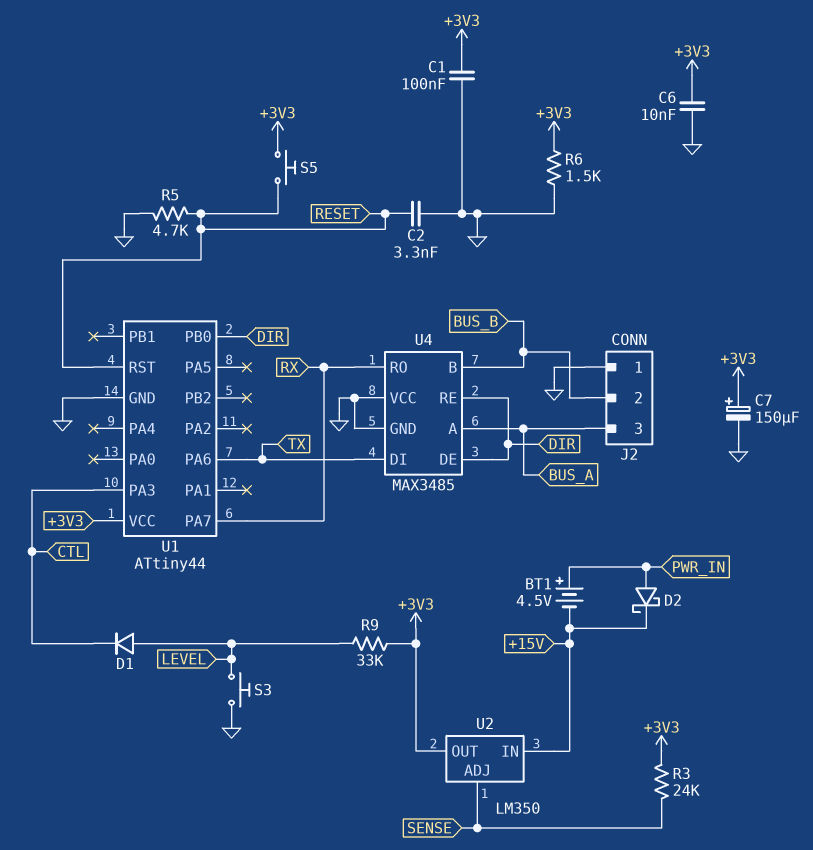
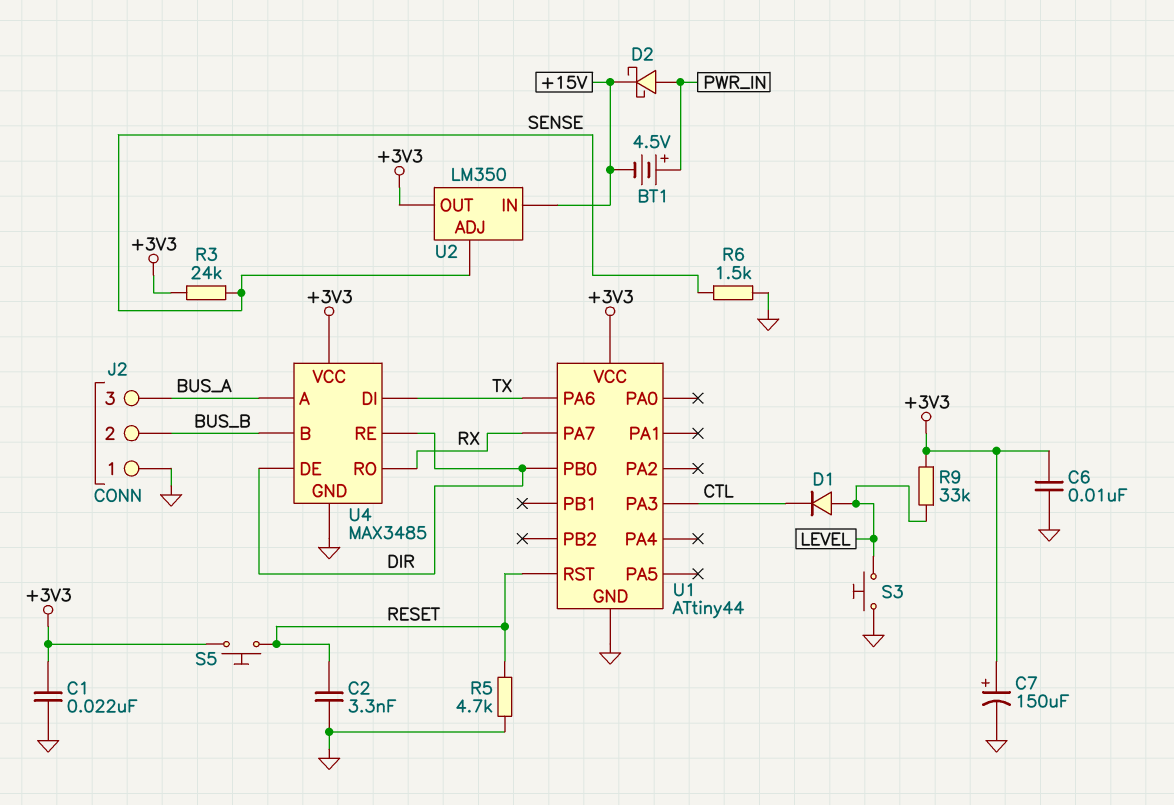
C1: 100nF (+3V3, GND) -> 22nF (+3V3, GND)
R6: 1.5k (+3V3, GND) -> 1.5k (GND, SENSE)
U4 pin VCC: GND -> +3V3

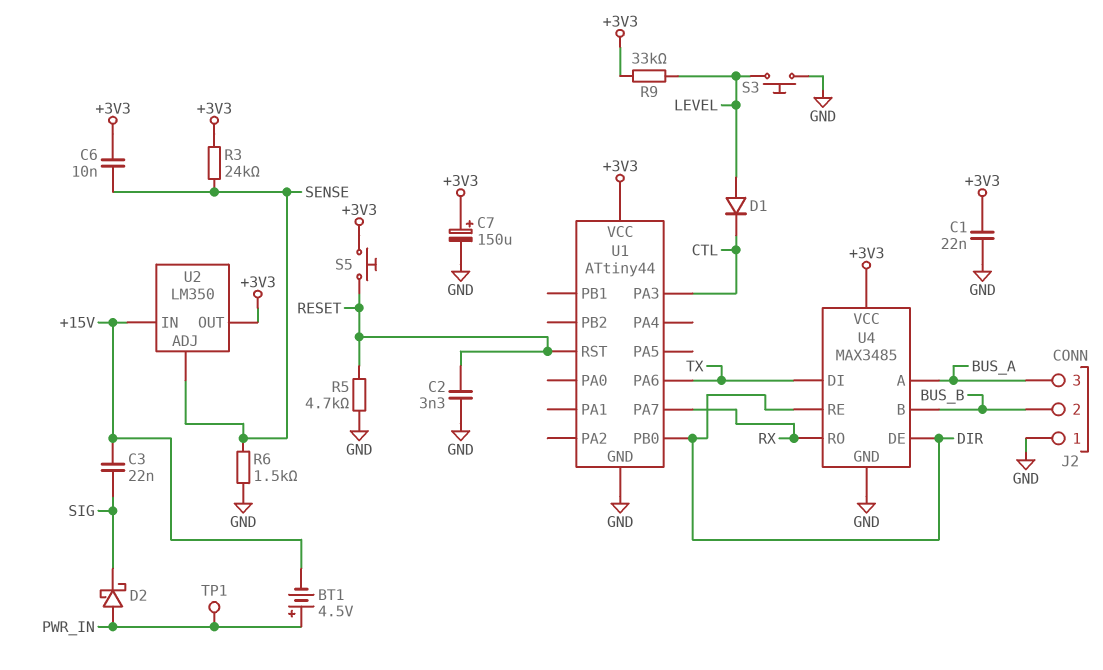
C3: none -> 22nF (+15V, SIG)
C6: 10nF (+3V3, GND) -> 10nF (+3V3, SENSE)
D2: schottky (A PWR_IN, K +15V) -> schottky (A PWR_IN, K SIG)
TP1: none -> test point (PWR_IN)

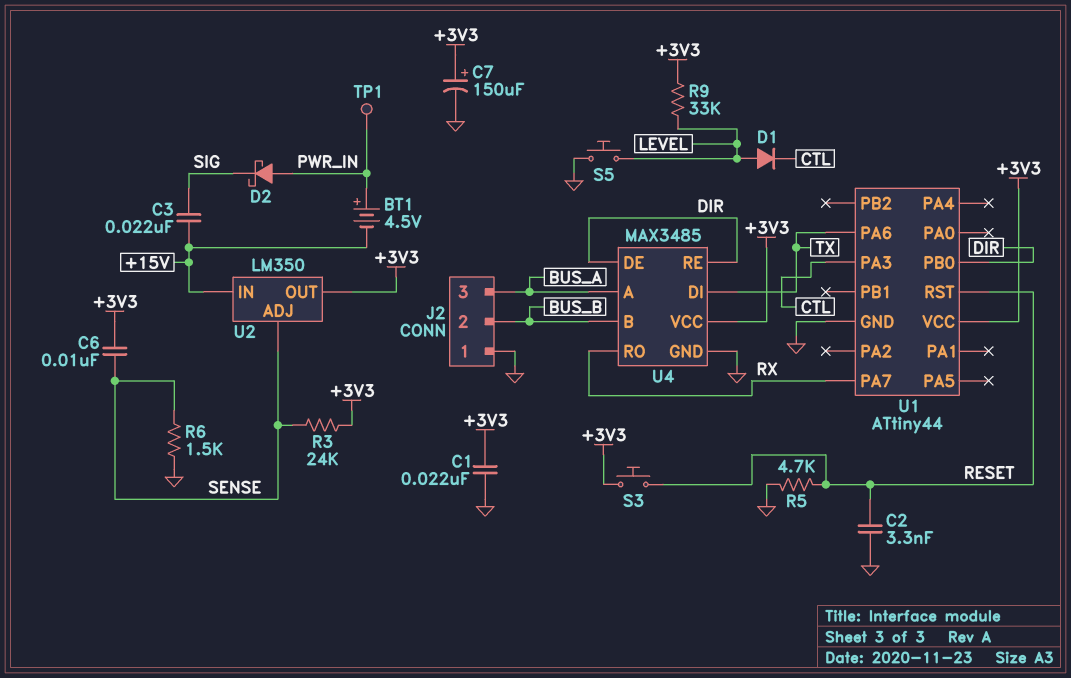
S3: button (GND, LEVEL) -> button (+3V3, RESET)
S5: button (+3V3, RESET) -> button (GND, LEVEL)

